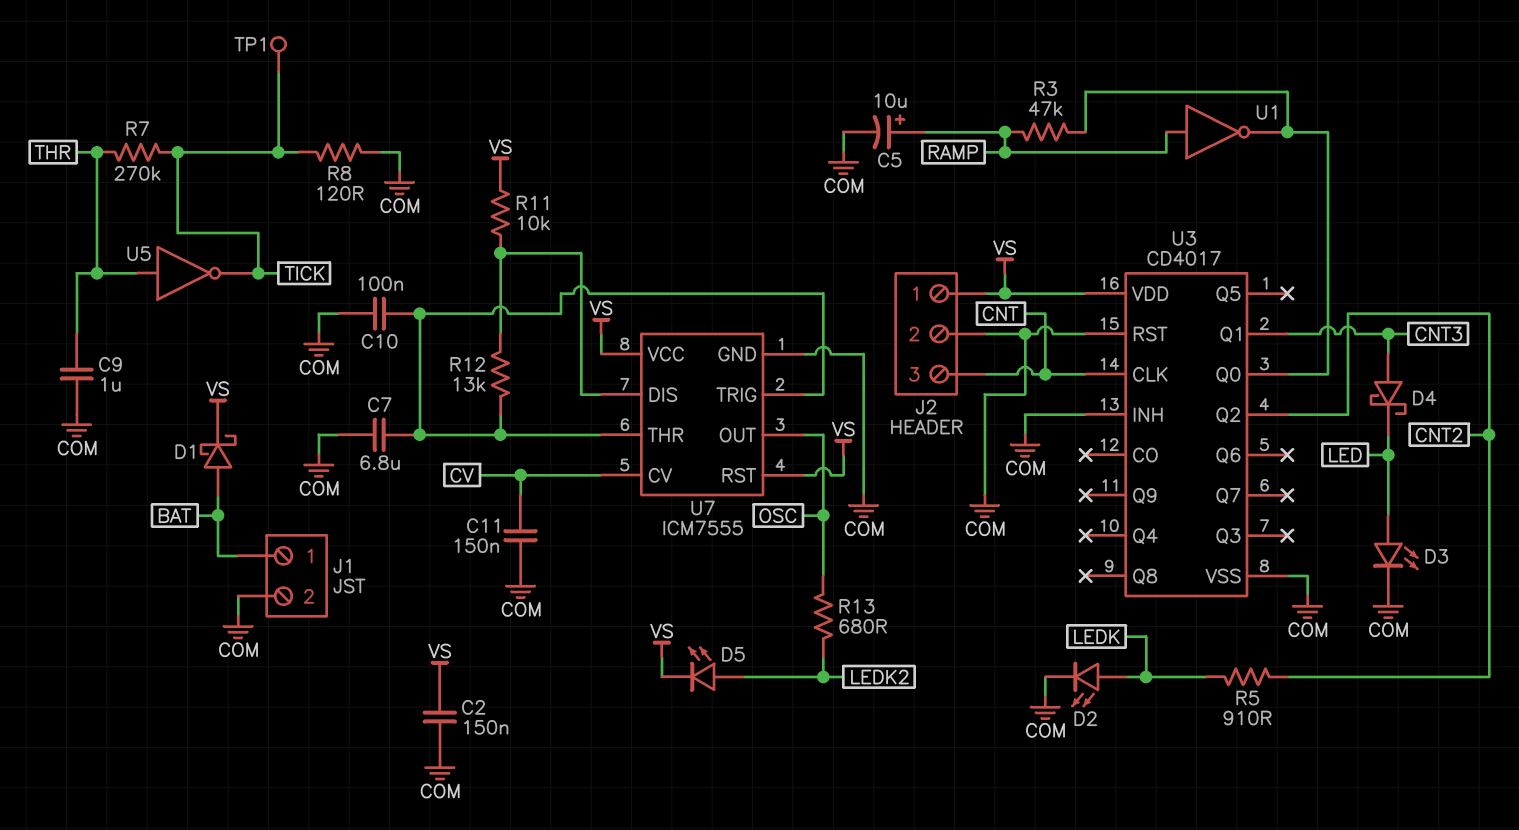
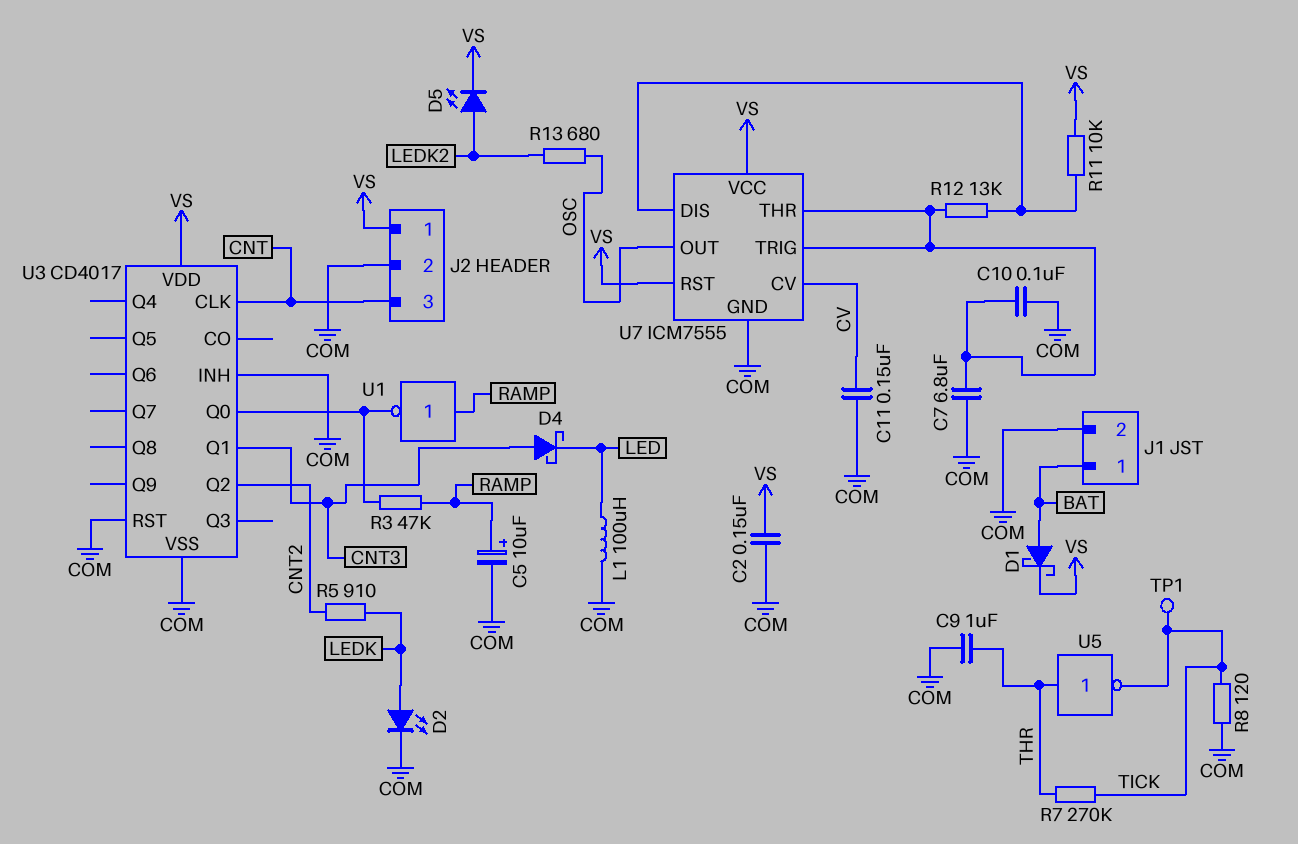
D3: LED (A LED, K COM) -> none
L1: none -> 100uH (COM, LED)

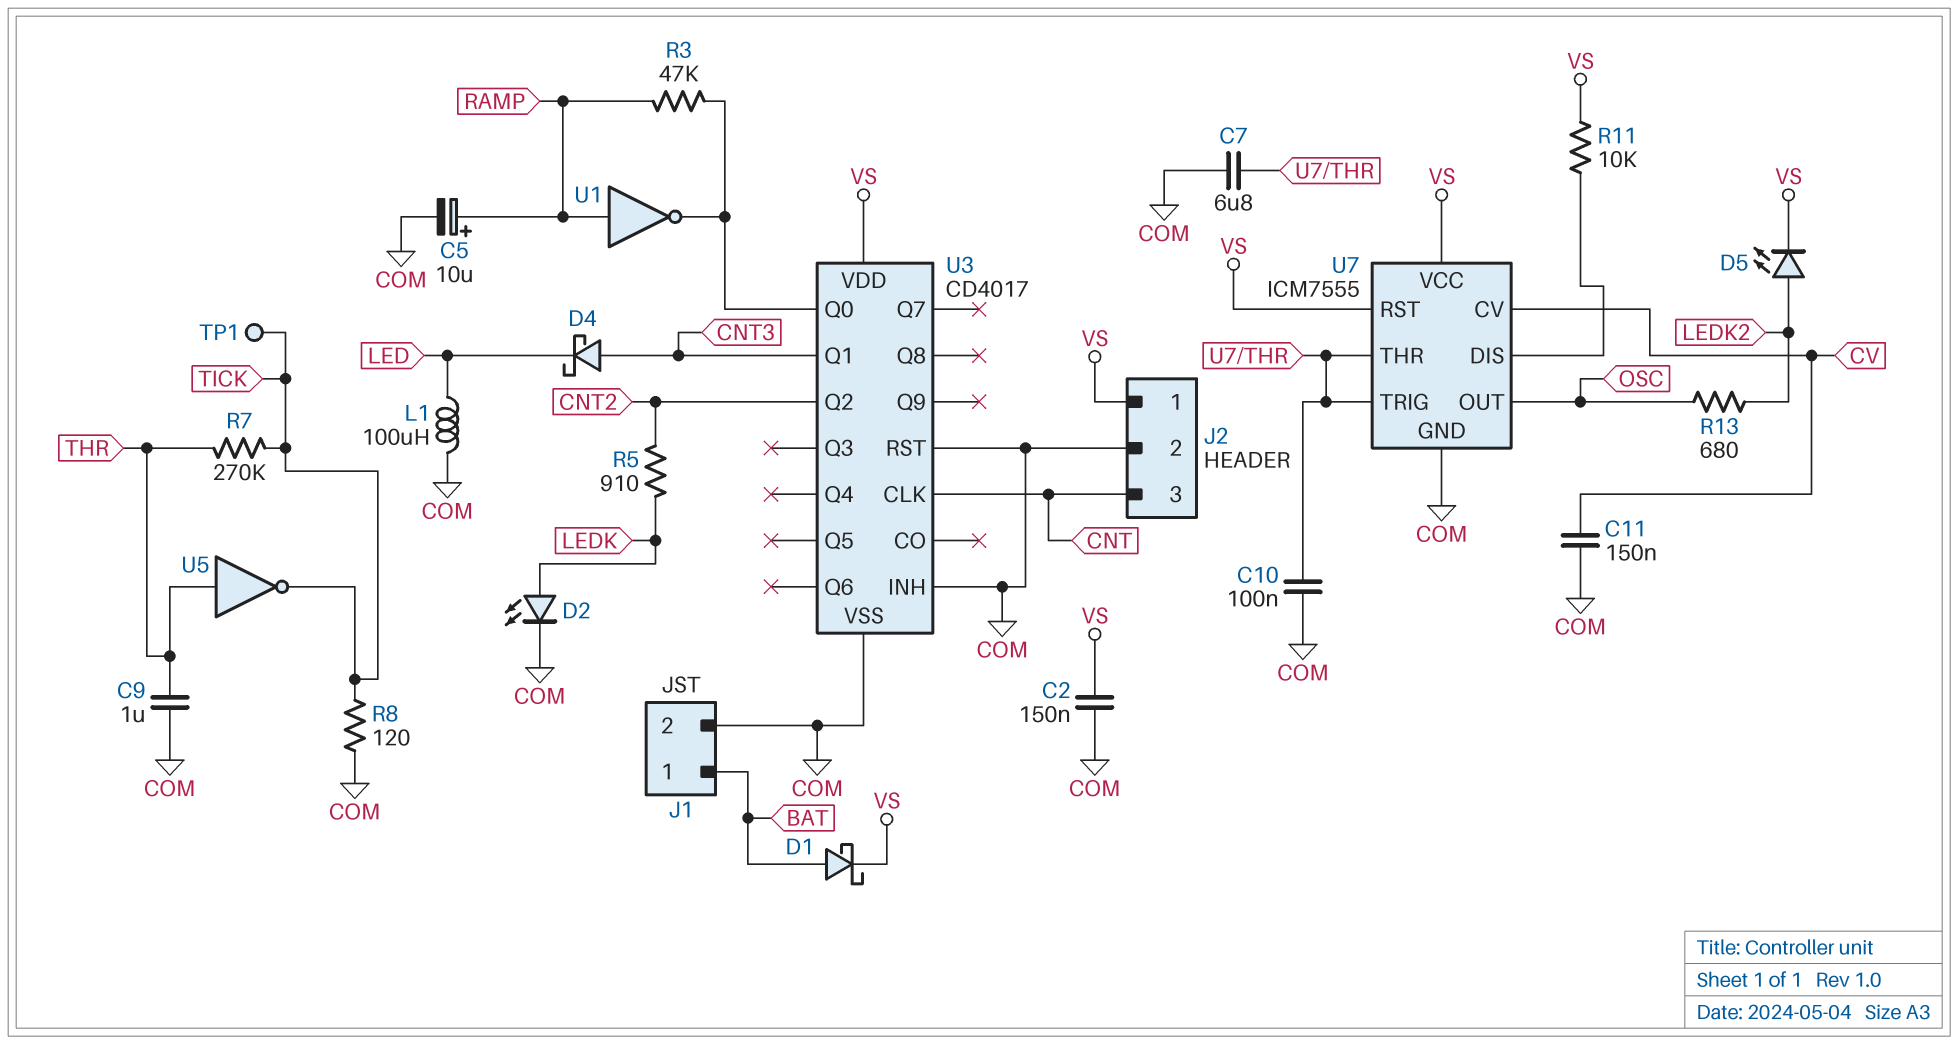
R12: 13k (U7/DIS, U7/THR) -> none

